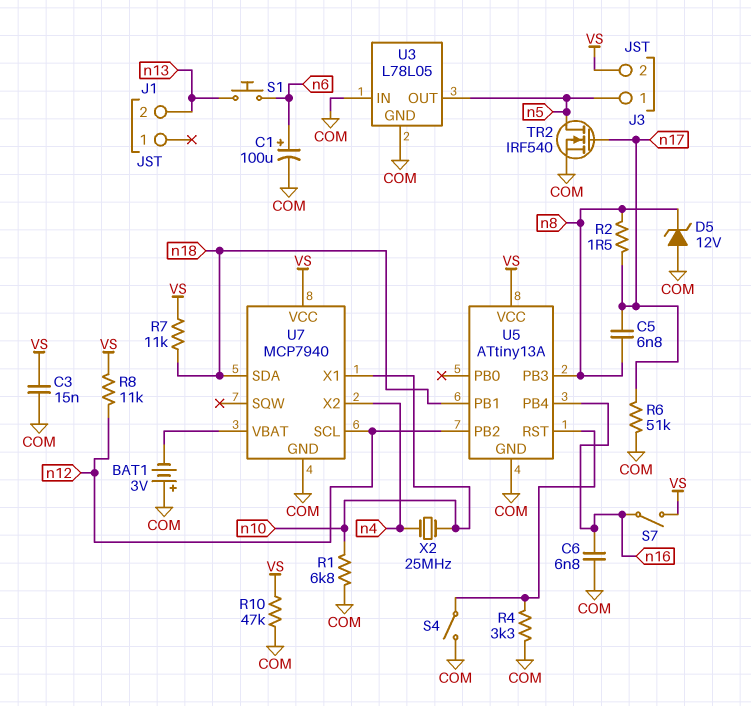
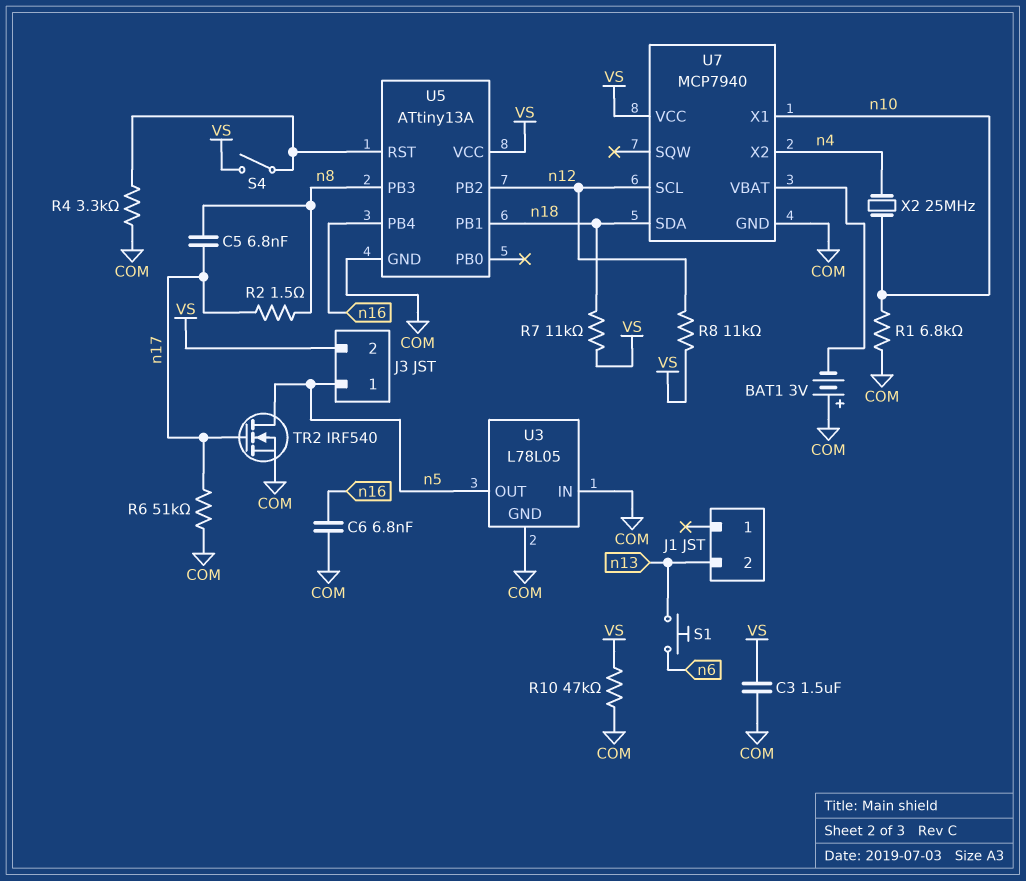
C1: 100uF (plus n6, minus COM) -> none
C3: 15nF (COM, VS) -> 1.5uF (COM, VS)
D5: zener 12V (A COM, K n8) -> none
S4: switch (COM, U5/RST) -> switch (U5/RST, VS)
S7: switch (VS, n16) -> none

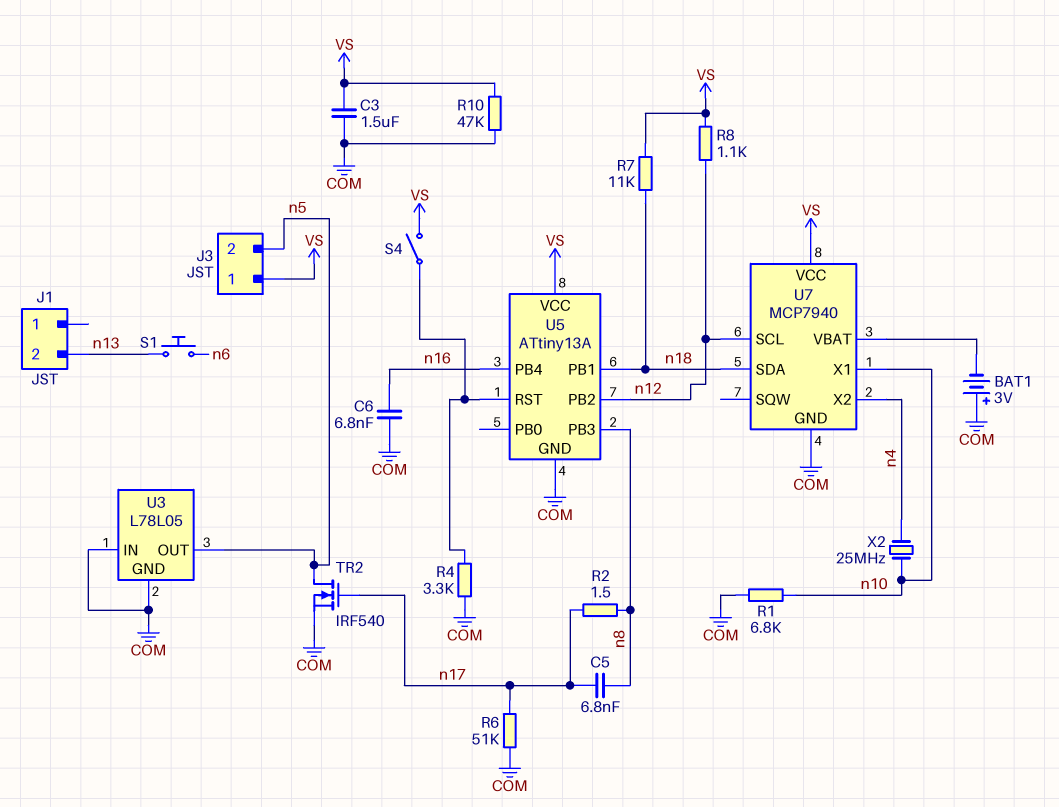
J3 pin 1: n5 -> VS
J3 pin 2: VS -> n5
R8: 11k (VS, n12) -> 1.1k (VS, n12)

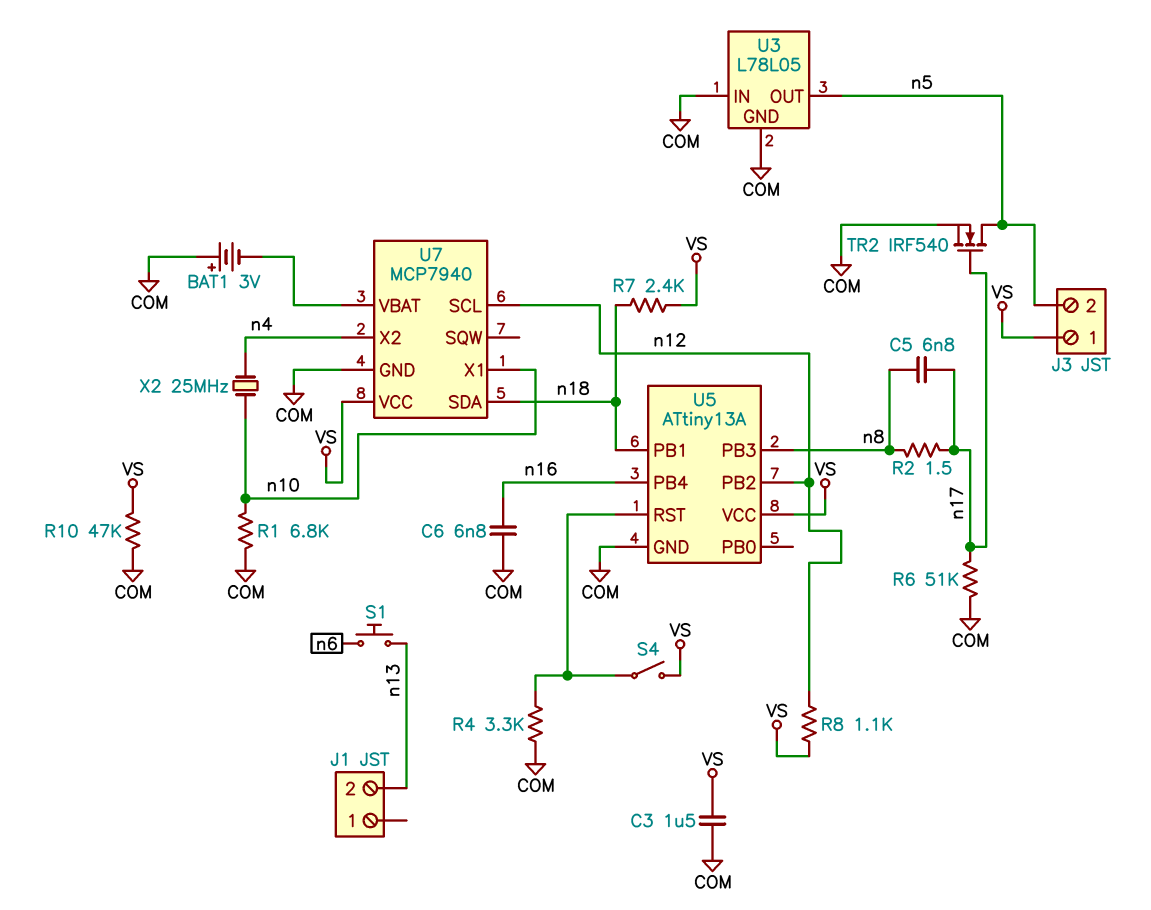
R7: 11k (VS, n18) -> 2.4k (VS, n18)

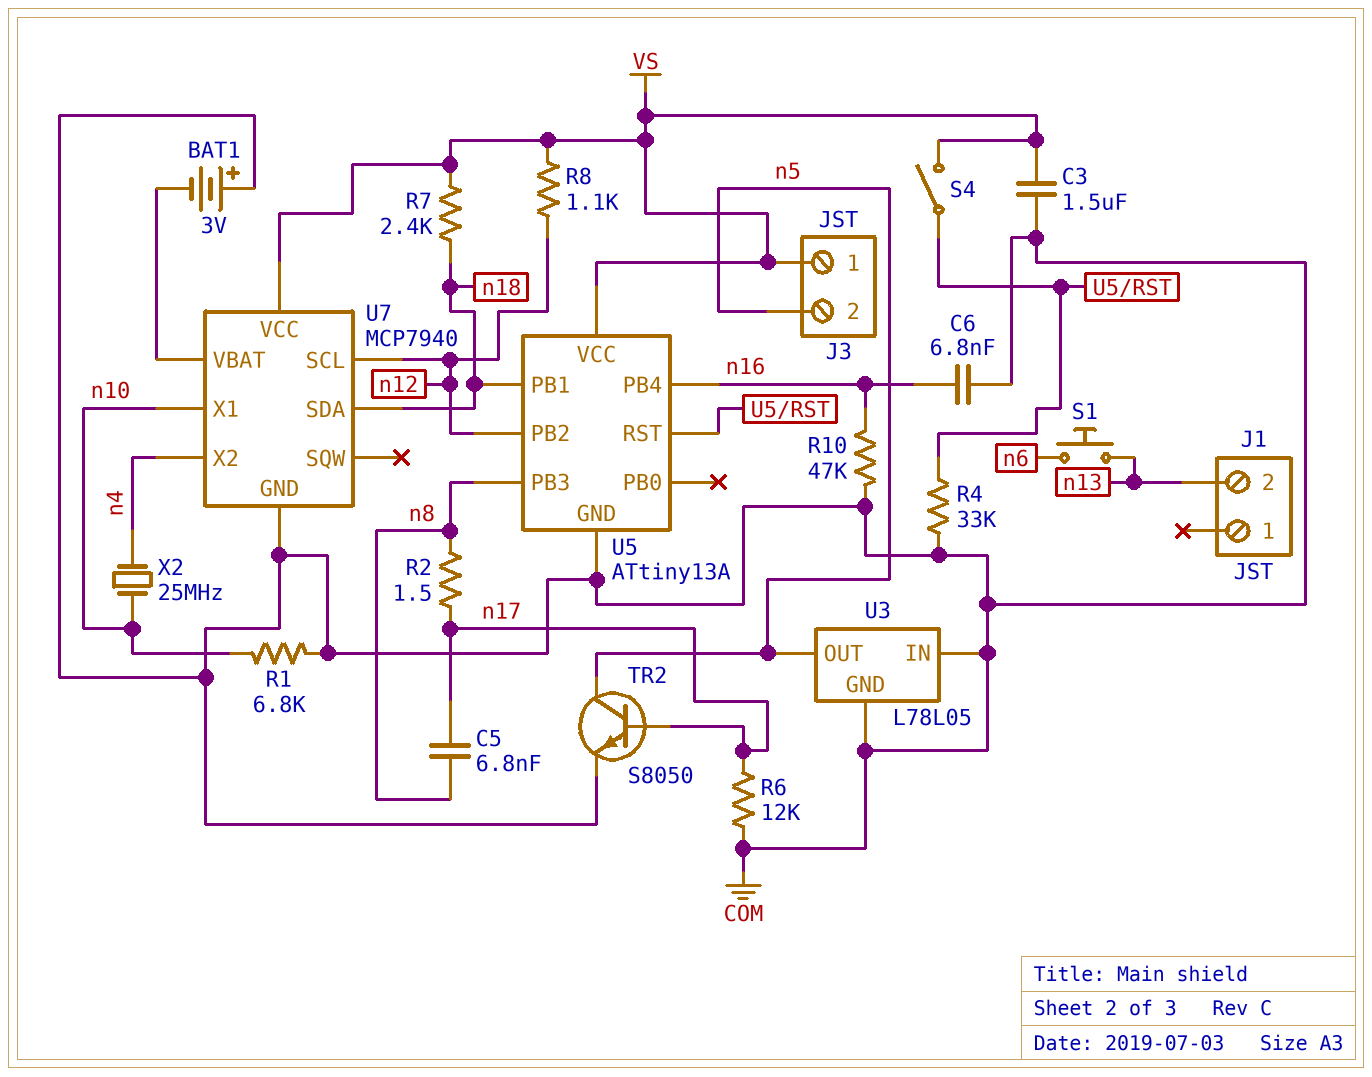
R4: 3.3k (COM, U5/RST) -> 33k (COM, U5/RST)
R6: 51k (COM, n17) -> 12k (COM, n17)
R10: 47k (COM, VS) -> 47k (COM, n16)
TR2: NMOS IRF540 (G n17, D n5, S COM) -> NPN S8050 (B n17, C n5, E COM)

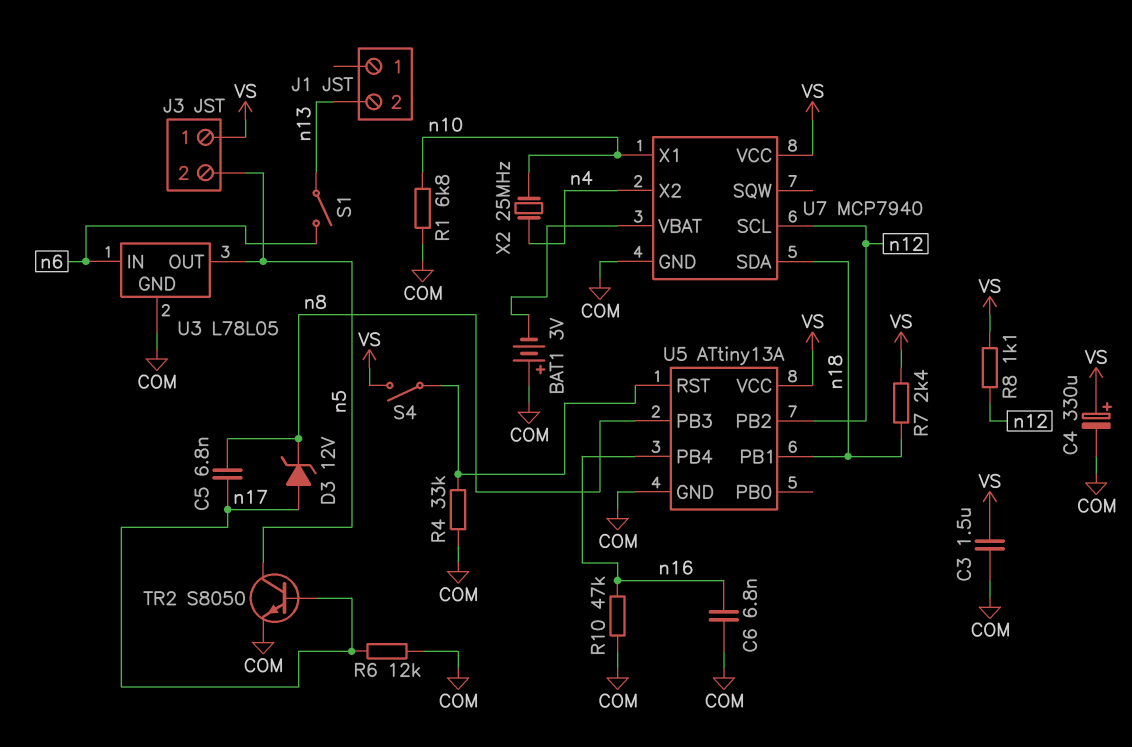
C4: none -> 330uF (plus VS, minus COM)
D3: none -> zener 12V (A n17, K n8)
R2: 1.5 (n8, n17) -> none
S1: button (n6, n13) -> switch (n6, n13)
U3 pin IN: COM -> n6

